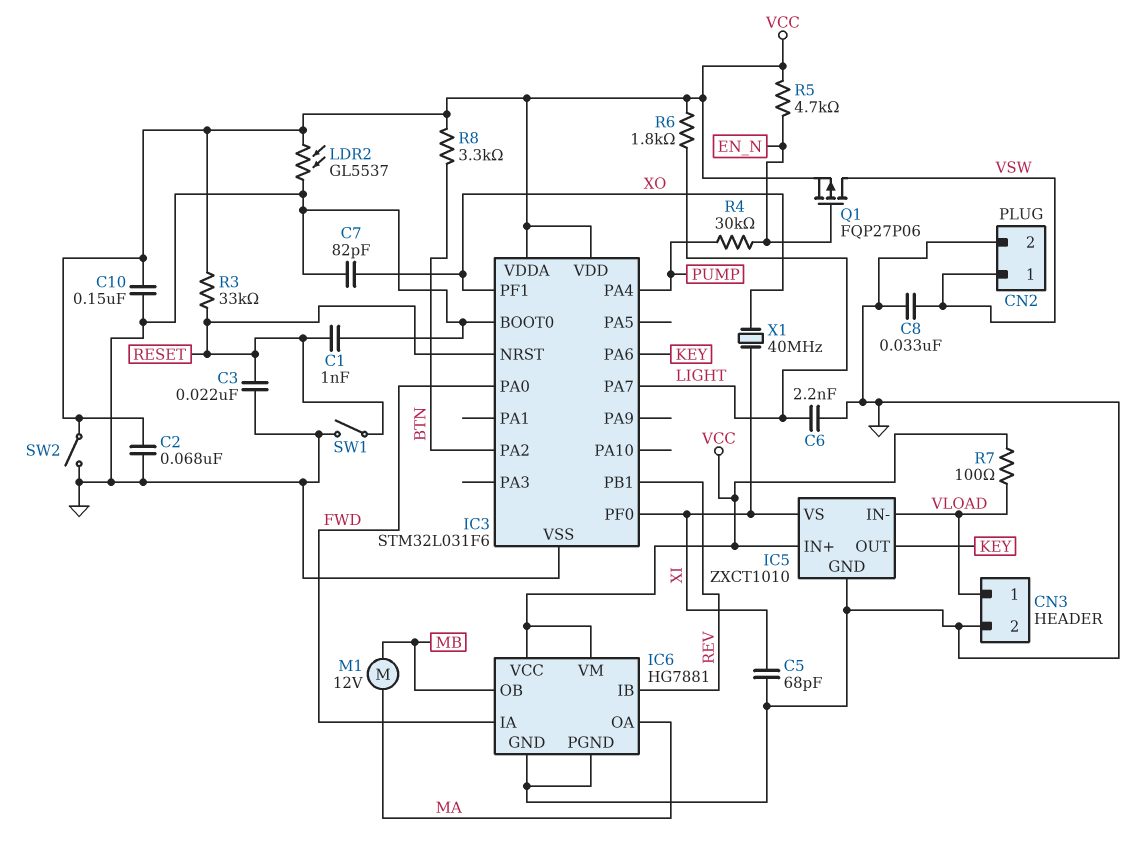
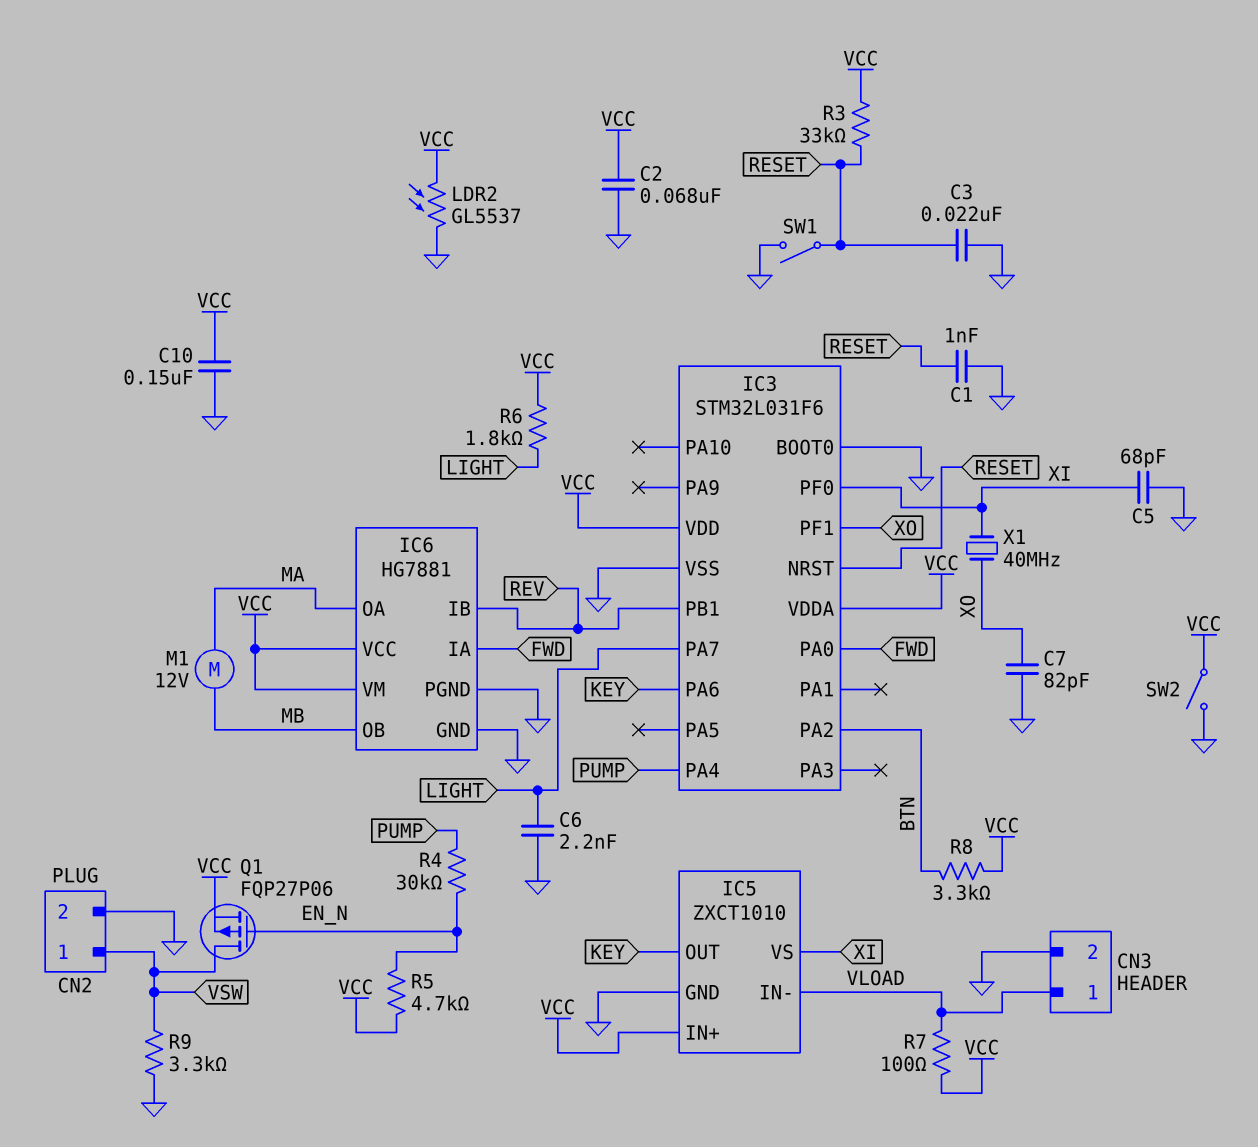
C8: 33nF (GND, VSW) -> none
R9: none -> 3.3k (GND, VSW)

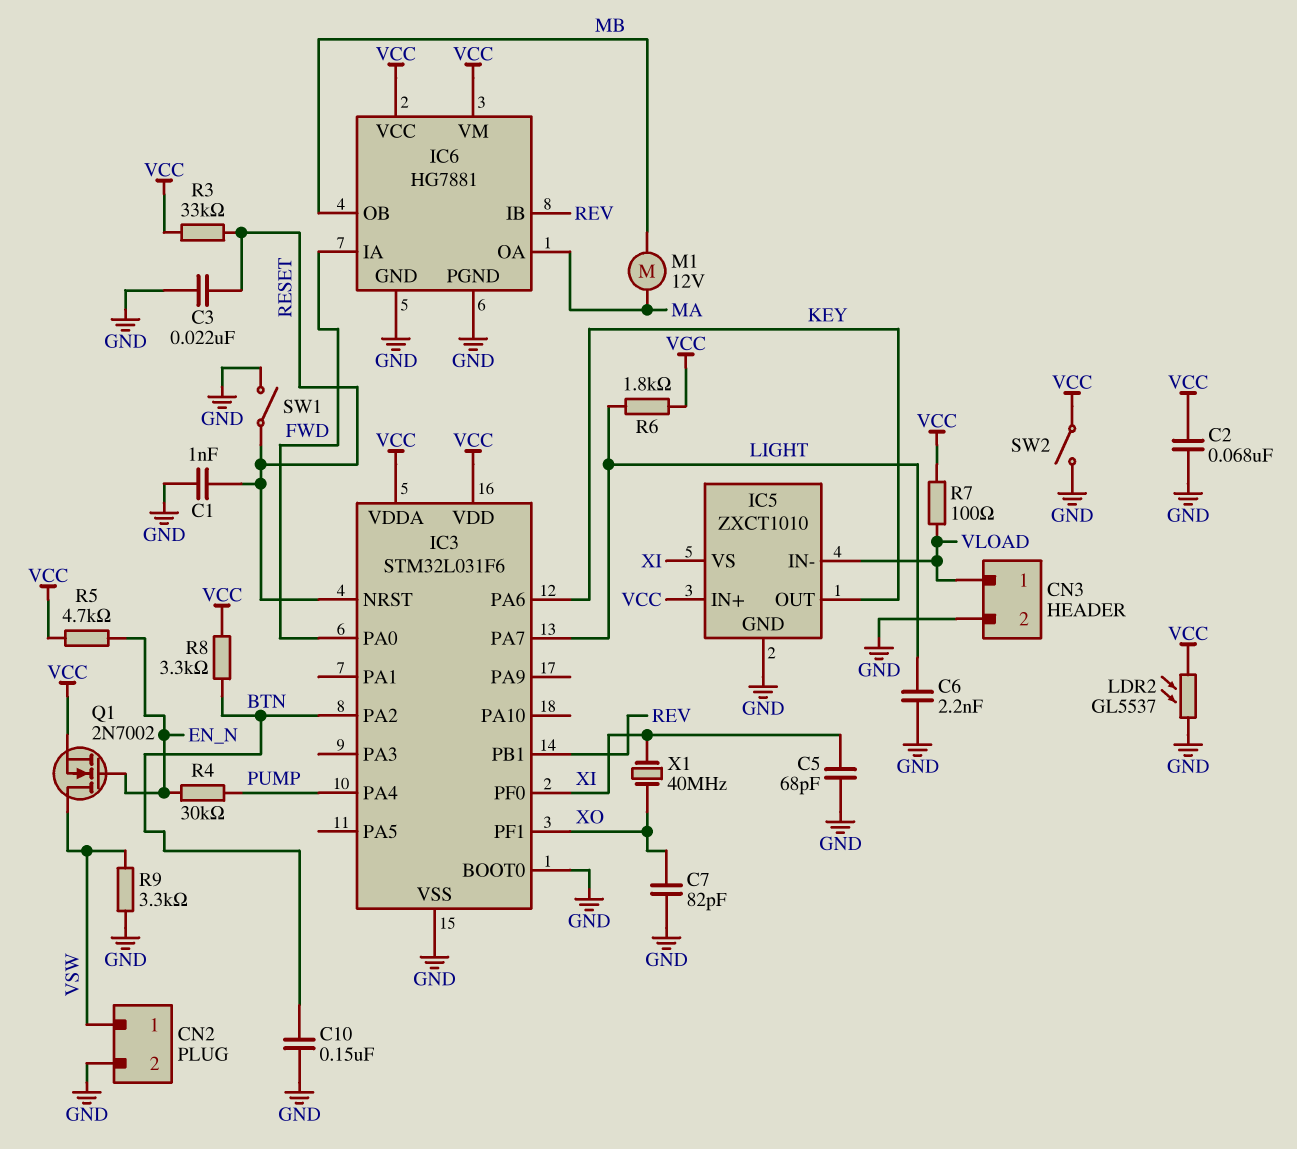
C10: 150nF (GND, VCC) -> 150nF (BTN, GND)
Q1: PMOS FQP27P06 (G EN_N, D VSW, S VCC) -> NMOS 2N7002 (G EN_N, D VSW, S VCC)

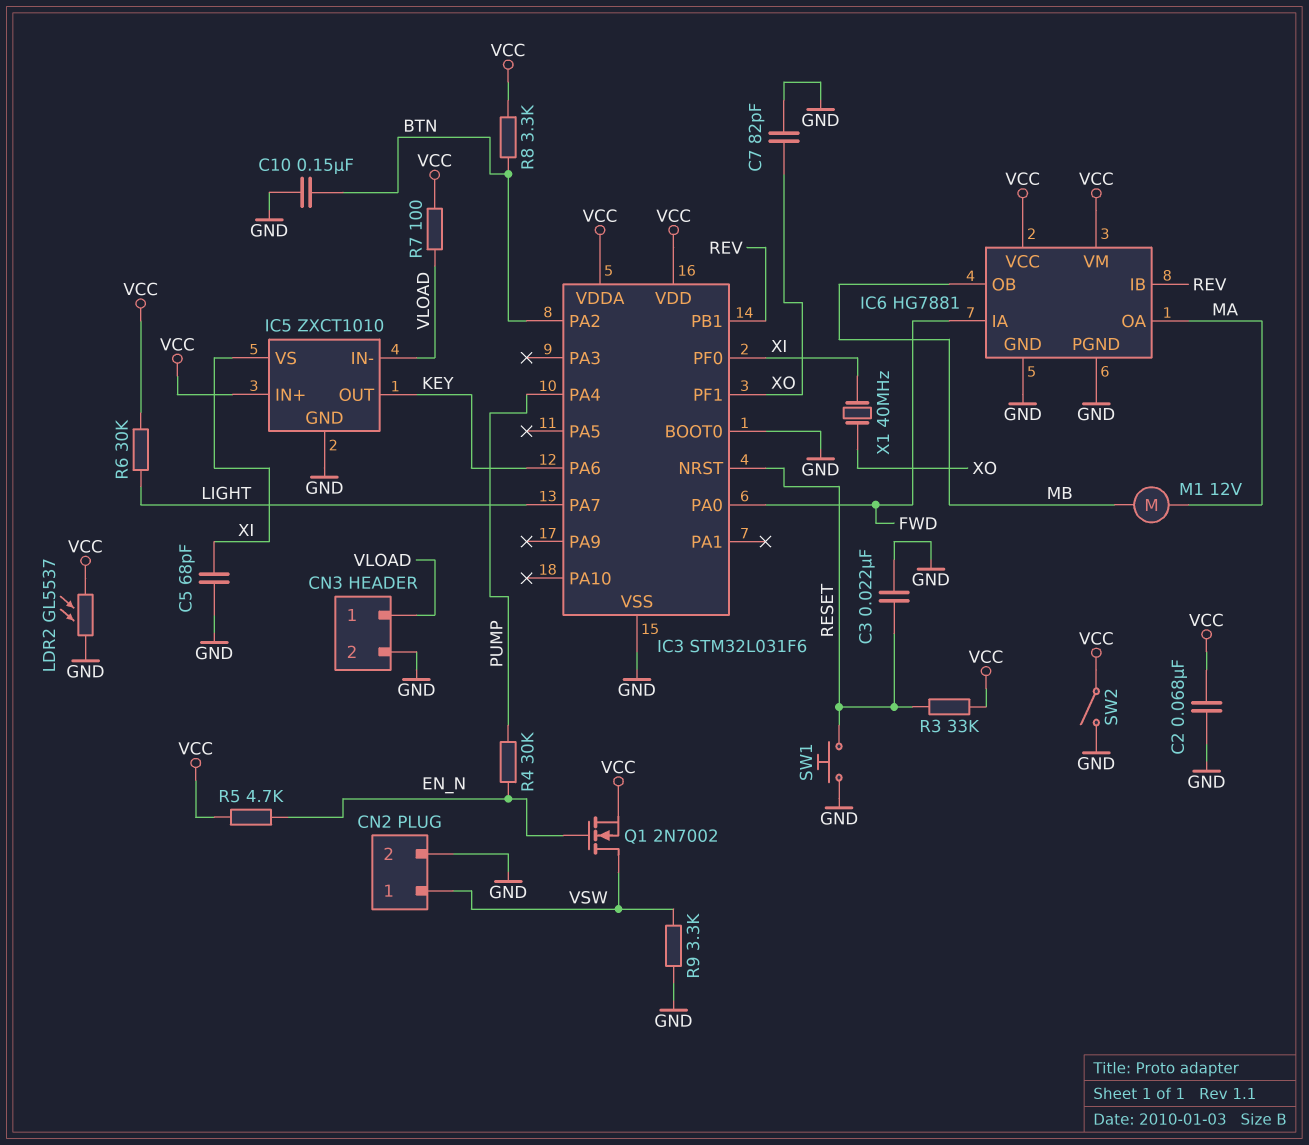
C1: 1nF (GND, RESET) -> none
C6: 2.2nF (GND, LIGHT) -> none
R6: 1.8k (LIGHT, VCC) -> 30k (LIGHT, VCC)
SW1: switch (GND, RESET) -> button (GND, RESET)

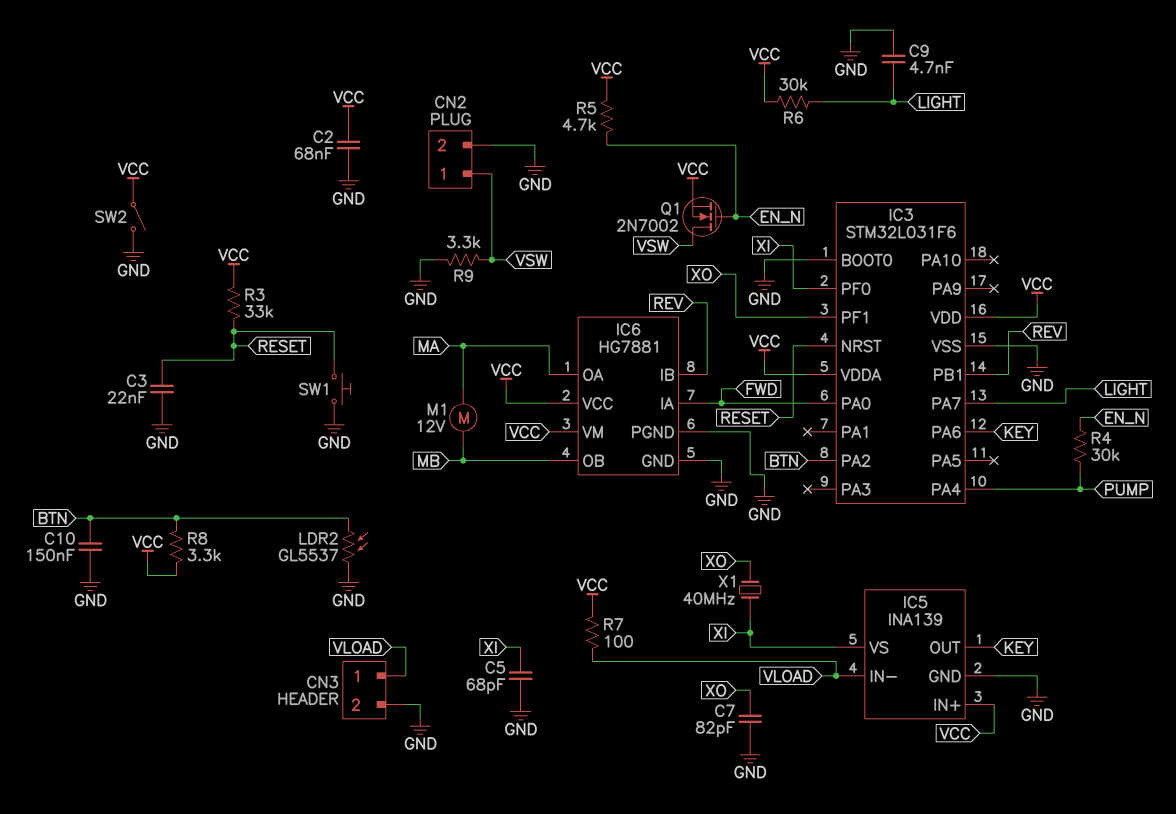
C9: none -> 4.7nF (GND, LIGHT)
IC5: ZXCT1010 -> INA139
LDR2: GL5537 (GND, VCC) -> GL5537 (BTN, GND)

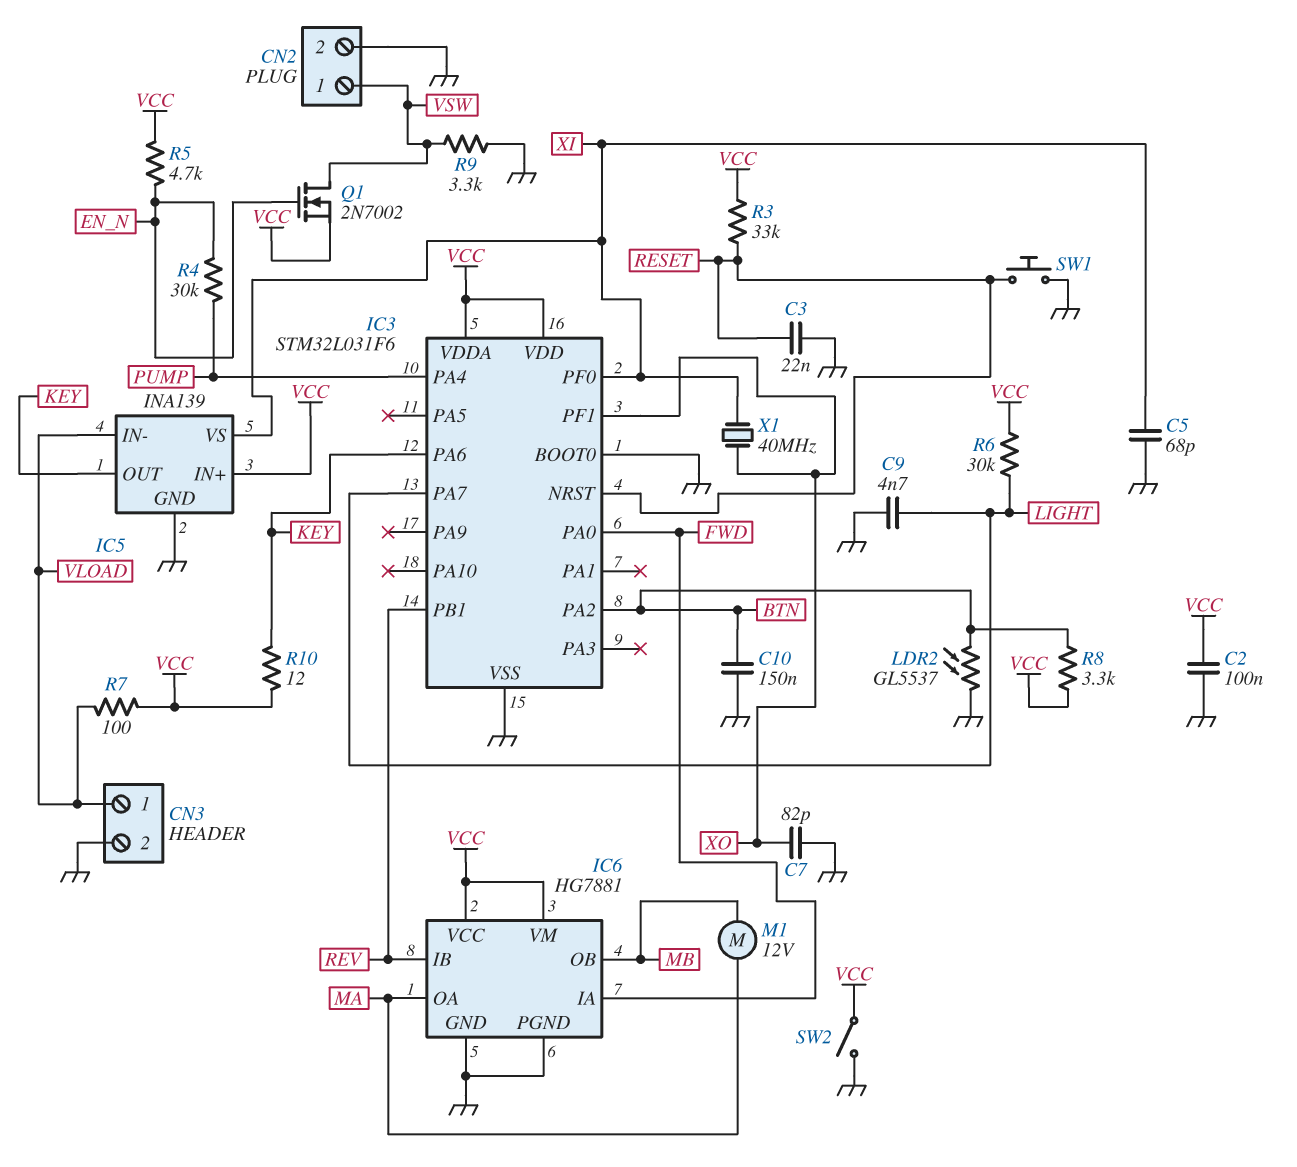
C2: 68nF (GND, VCC) -> 100nF (GND, VCC)
R10: none -> 12 (KEY, VCC)

